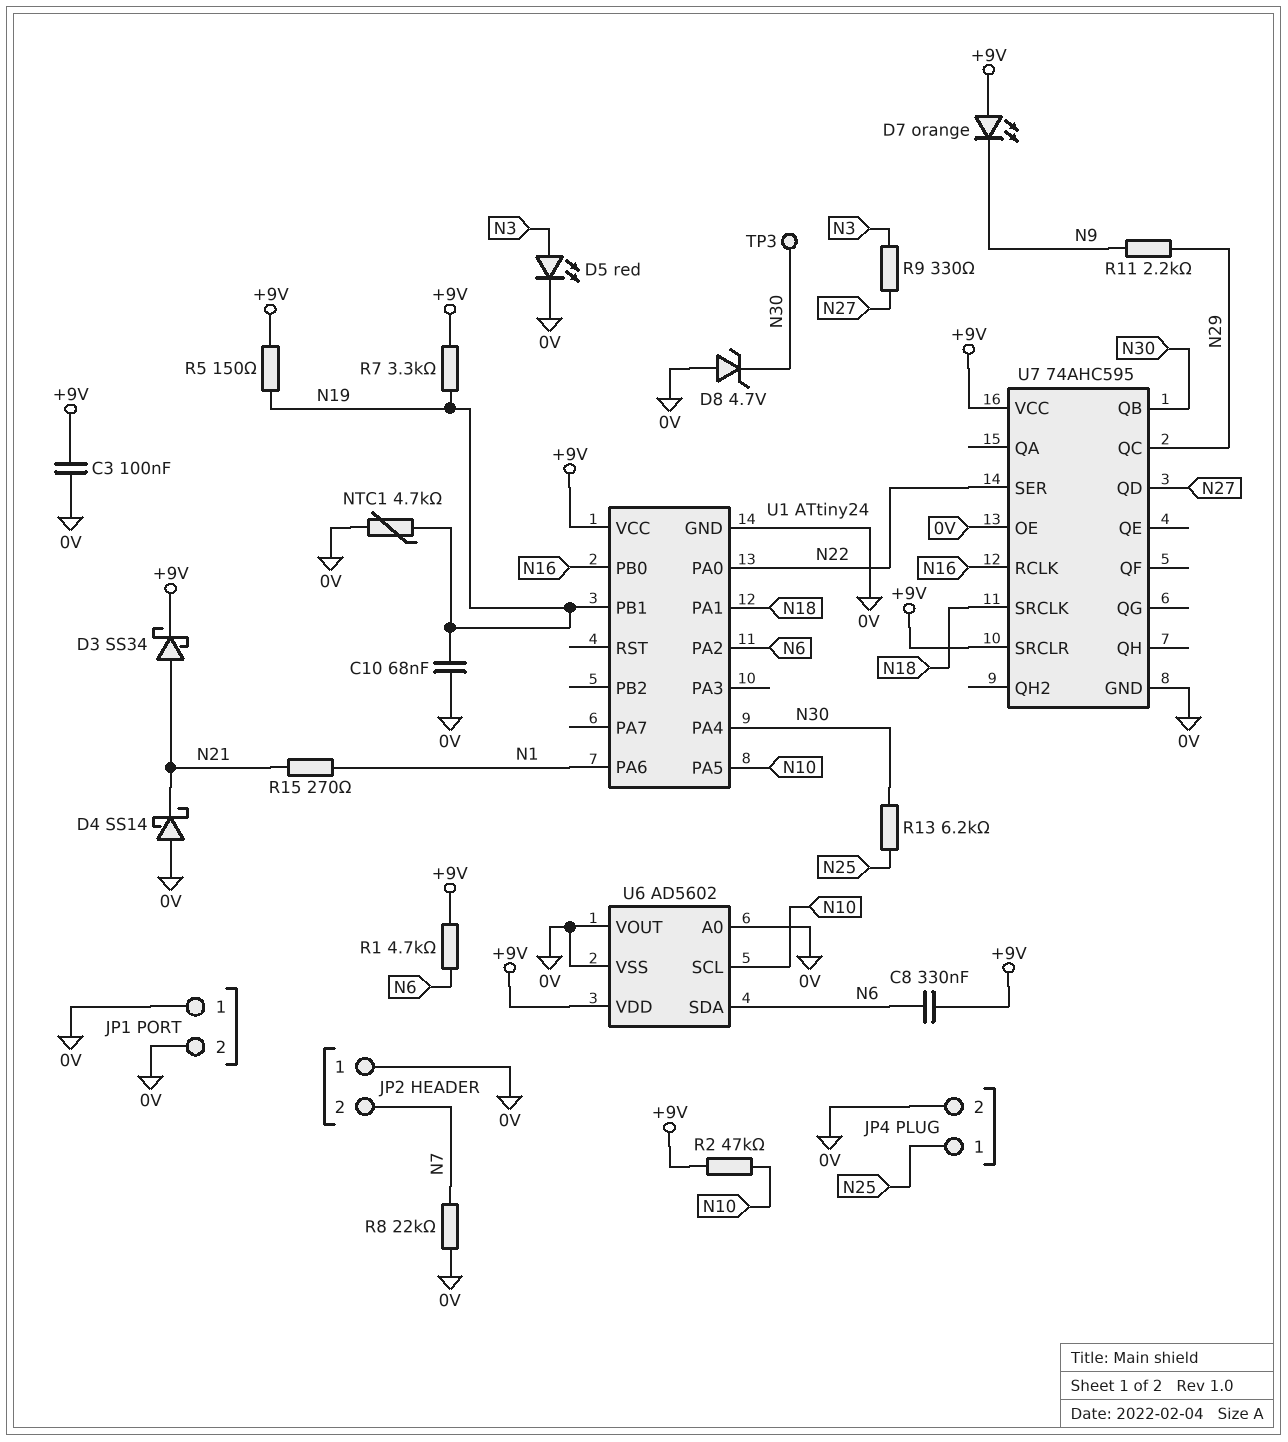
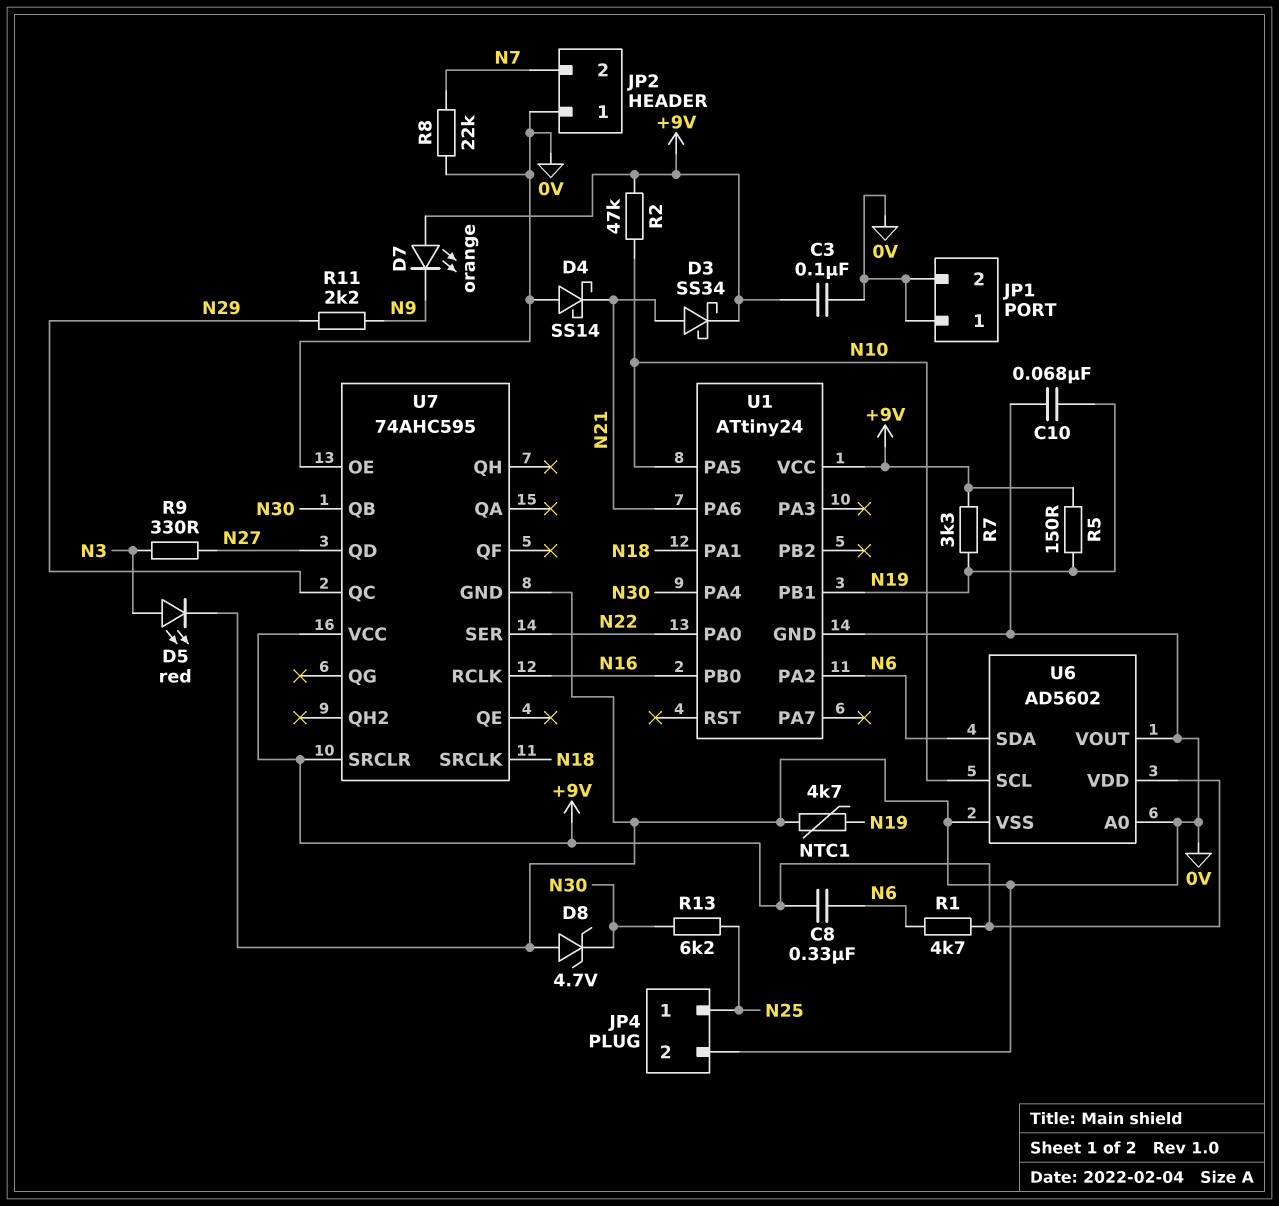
R15: 270 (N1, N21) -> none
TP3: test point (N30) -> none
U1 pin PA6: N1 -> N21

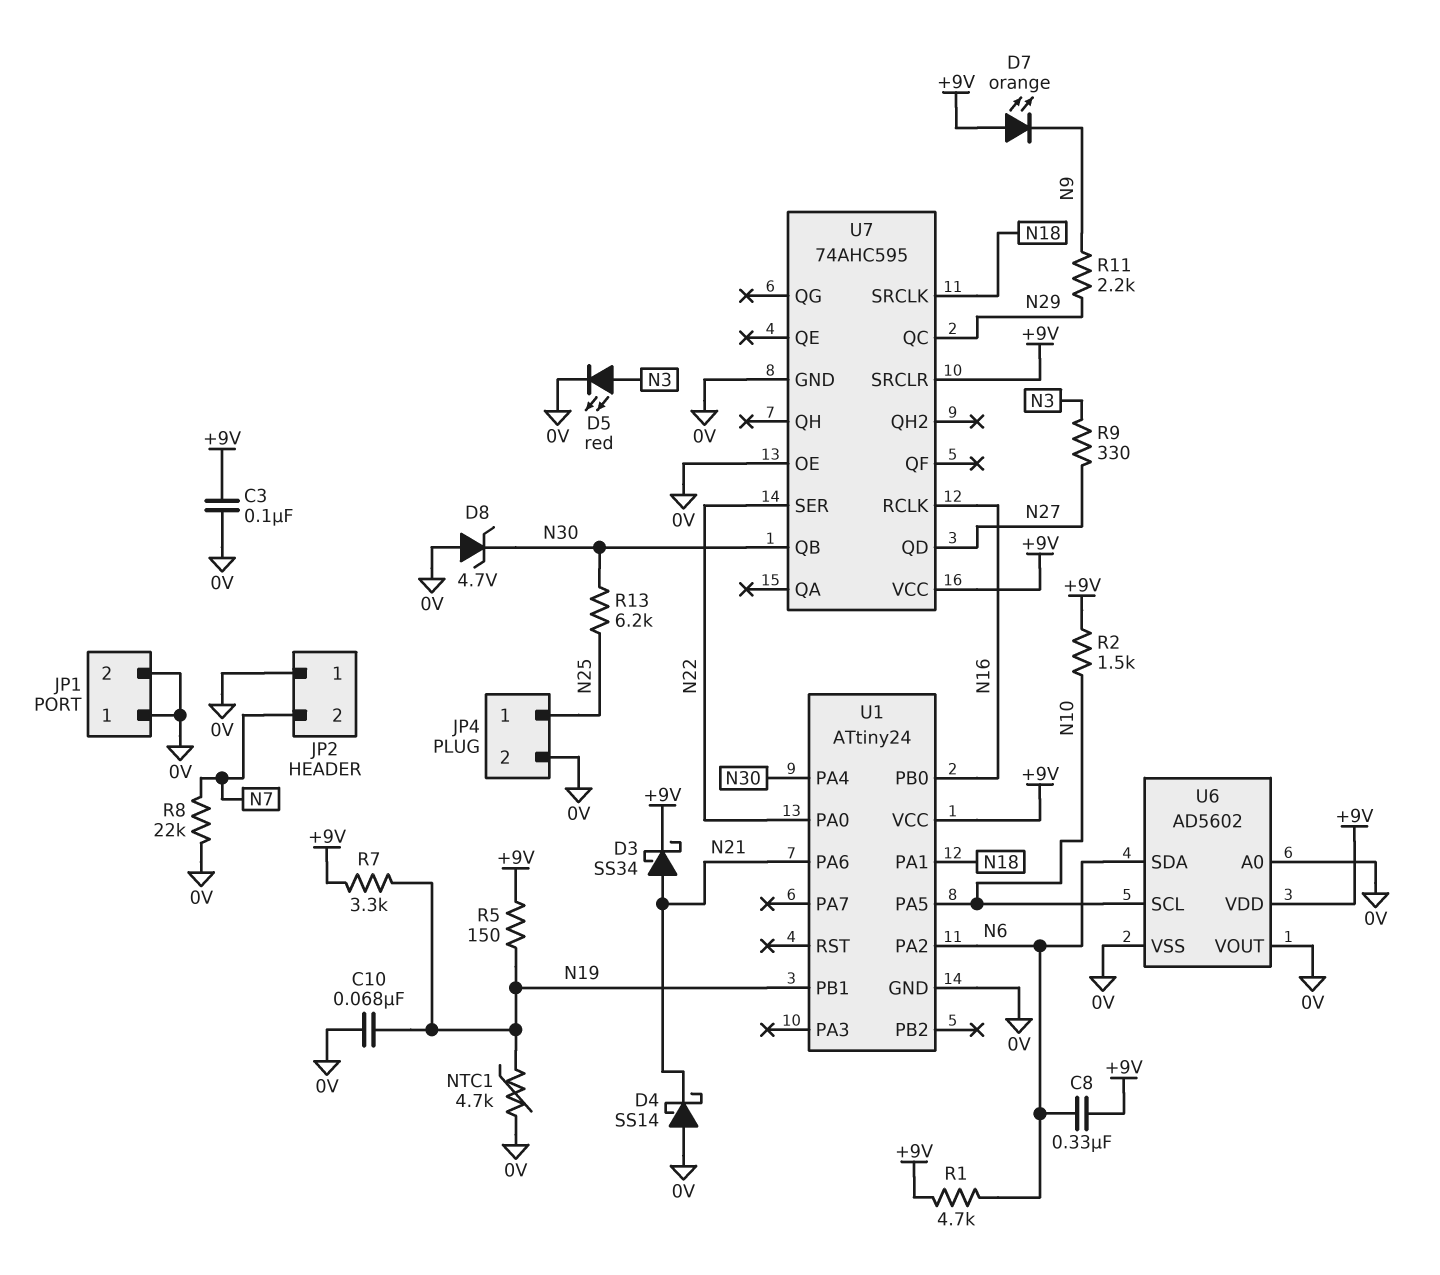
R2: 47k (+9V, N10) -> 1.5k (+9V, N10)

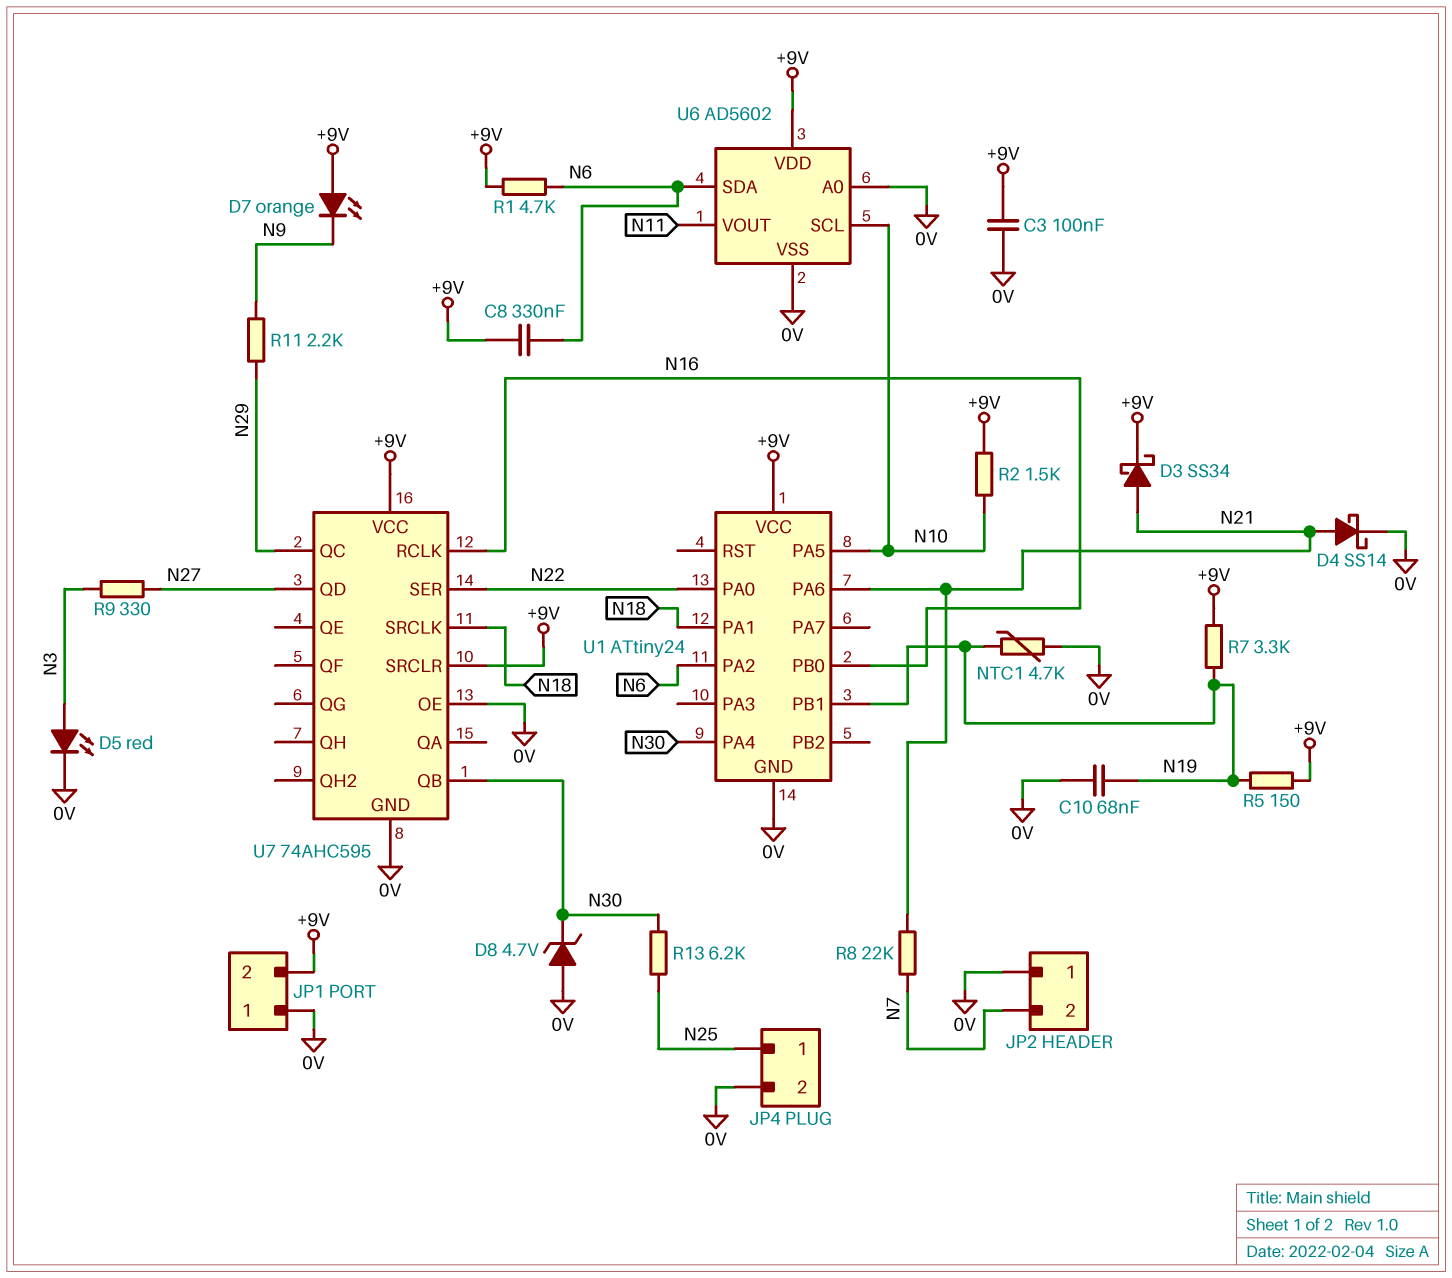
D4: schottky SS14 (A 0V, K N21) -> schottky SS14 (A N21, K 0V)
JP1 pin 2: 0V -> +9V
R8: 22k (0V, N7) -> 22k (N7, N21)
U6 pin VOUT: 0V -> N11

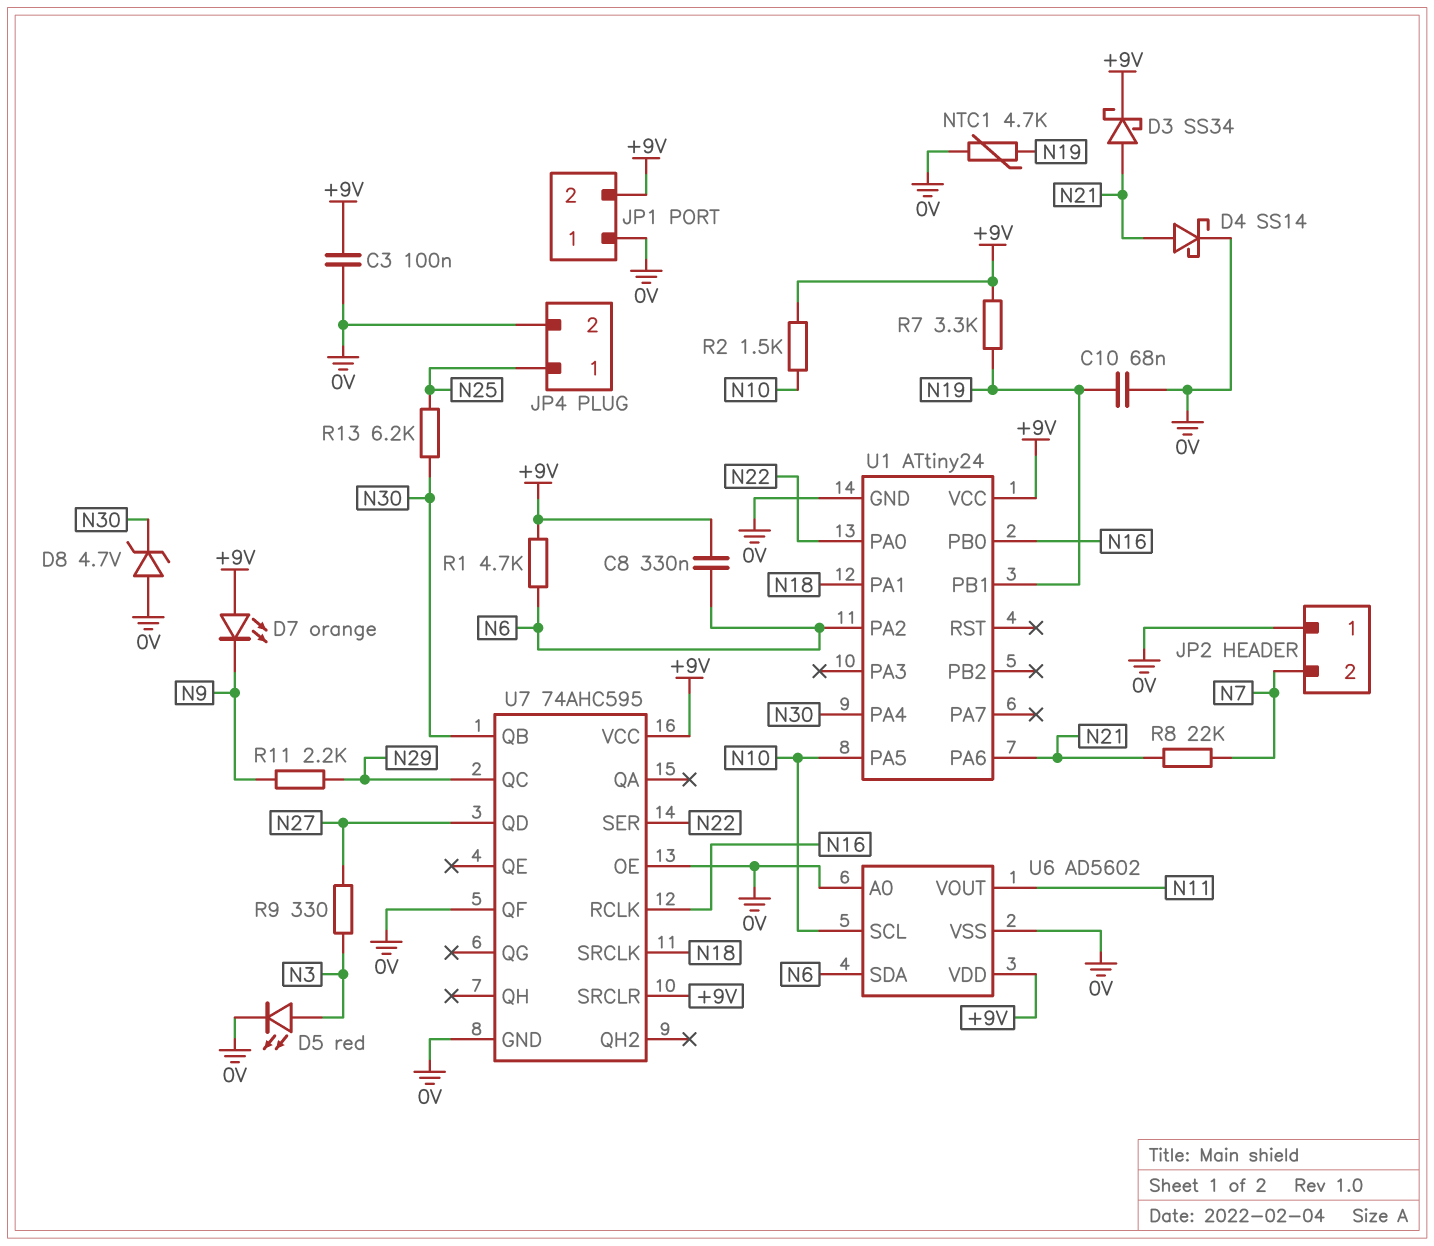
R5: 150 (+9V, N19) -> none
U7 pin QF: none -> 0V

